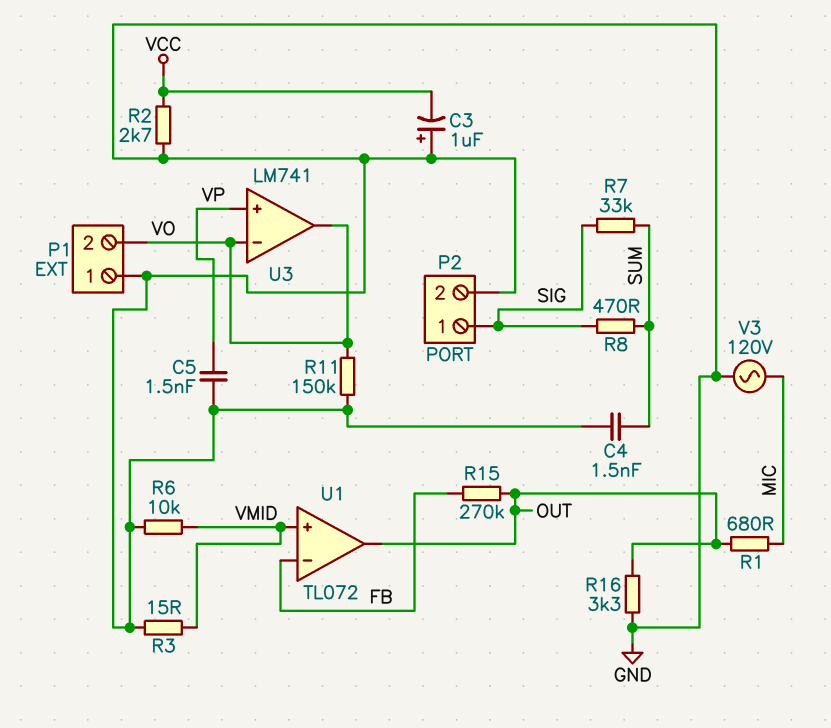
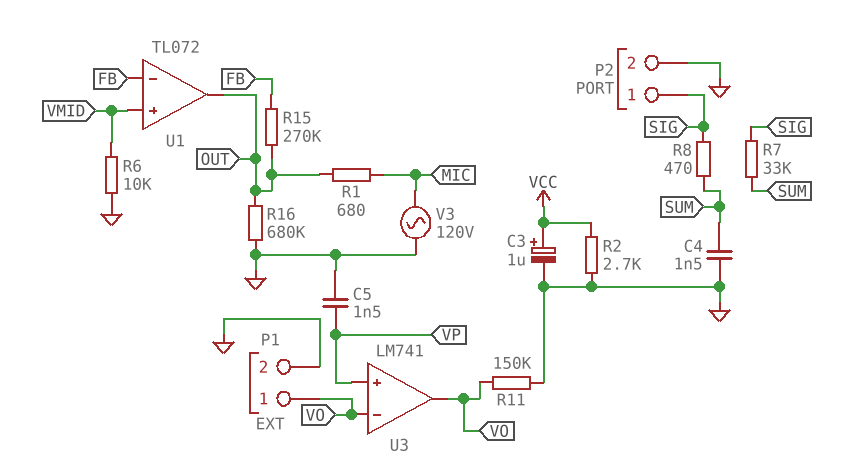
C3: 1uF (plus GND, minus VCC) -> 1uF (plus VCC, minus GND)
P1 pin 1: GND -> VO
P1 pin 2: VO -> GND
R3: 15 (GND, VMID) -> none
R16: 3.3k (GND, OUT) -> 680k (GND, OUT)

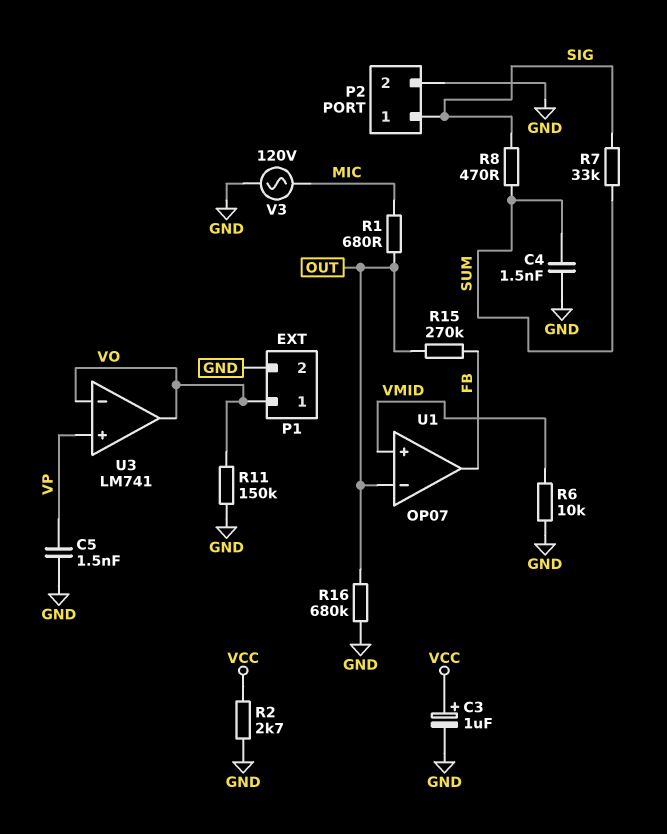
U1: TL072 -> OP07
U1 pin in-: FB -> OUT
U1 pin out: OUT -> FB

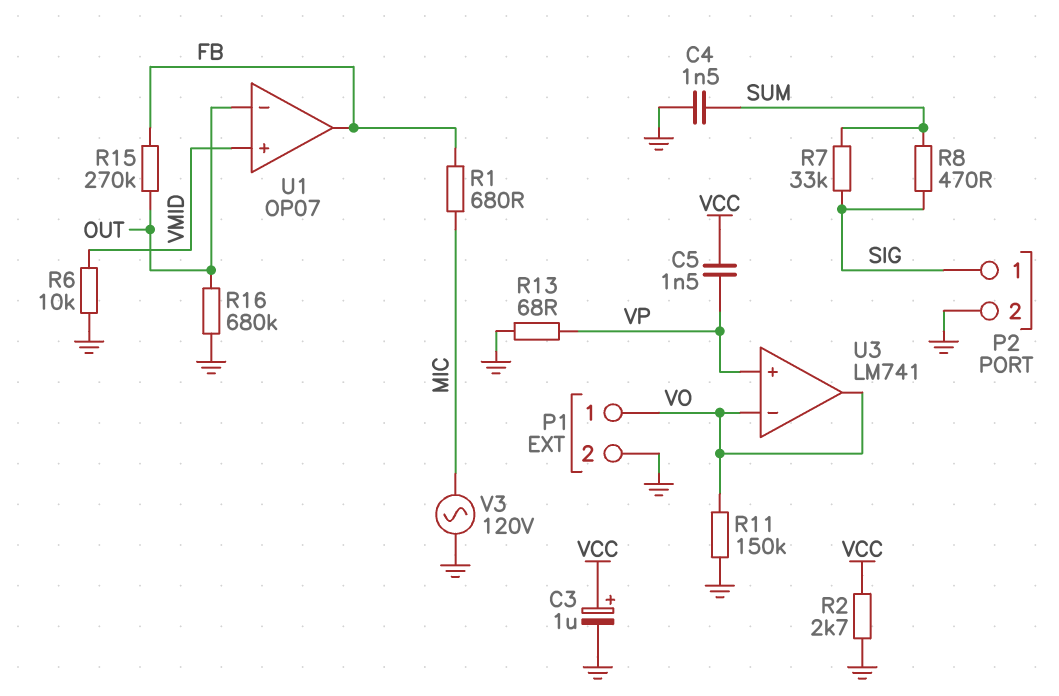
C5: 1.5nF (GND, VP) -> 1.5nF (VCC, VP)
R1: 680 (MIC, OUT) -> 680 (FB, MIC)
R13: none -> 68 (GND, VP)

